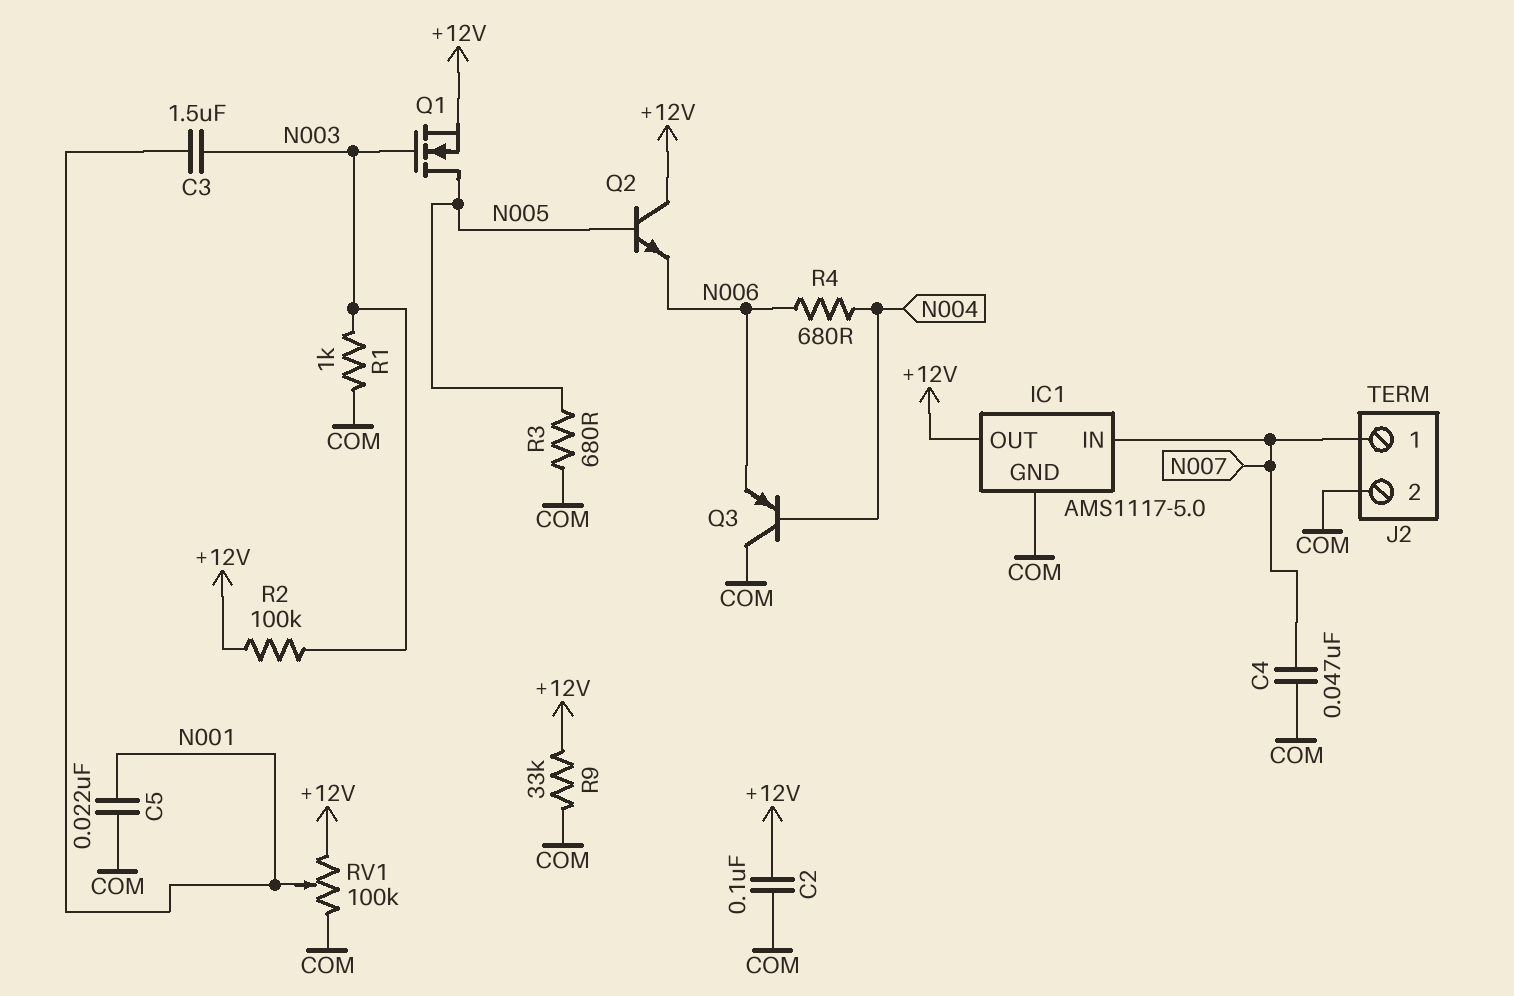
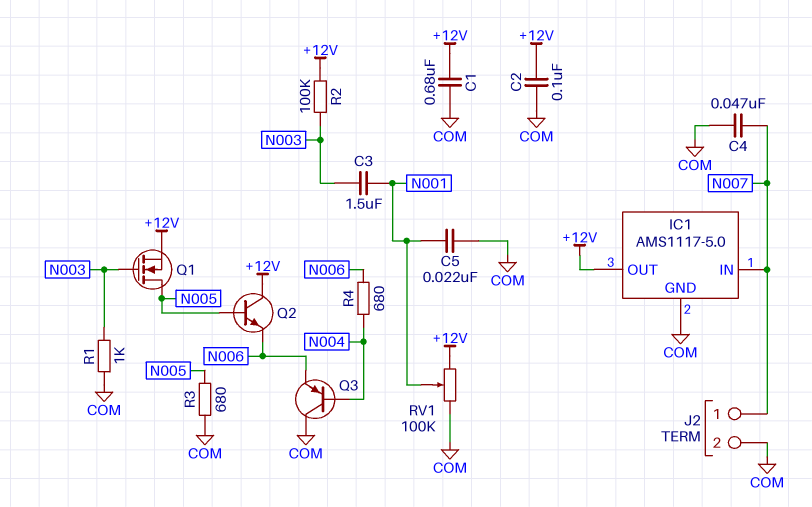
C1: none -> 680nF (+12V, COM)
R9: 33k (+12V, COM) -> none

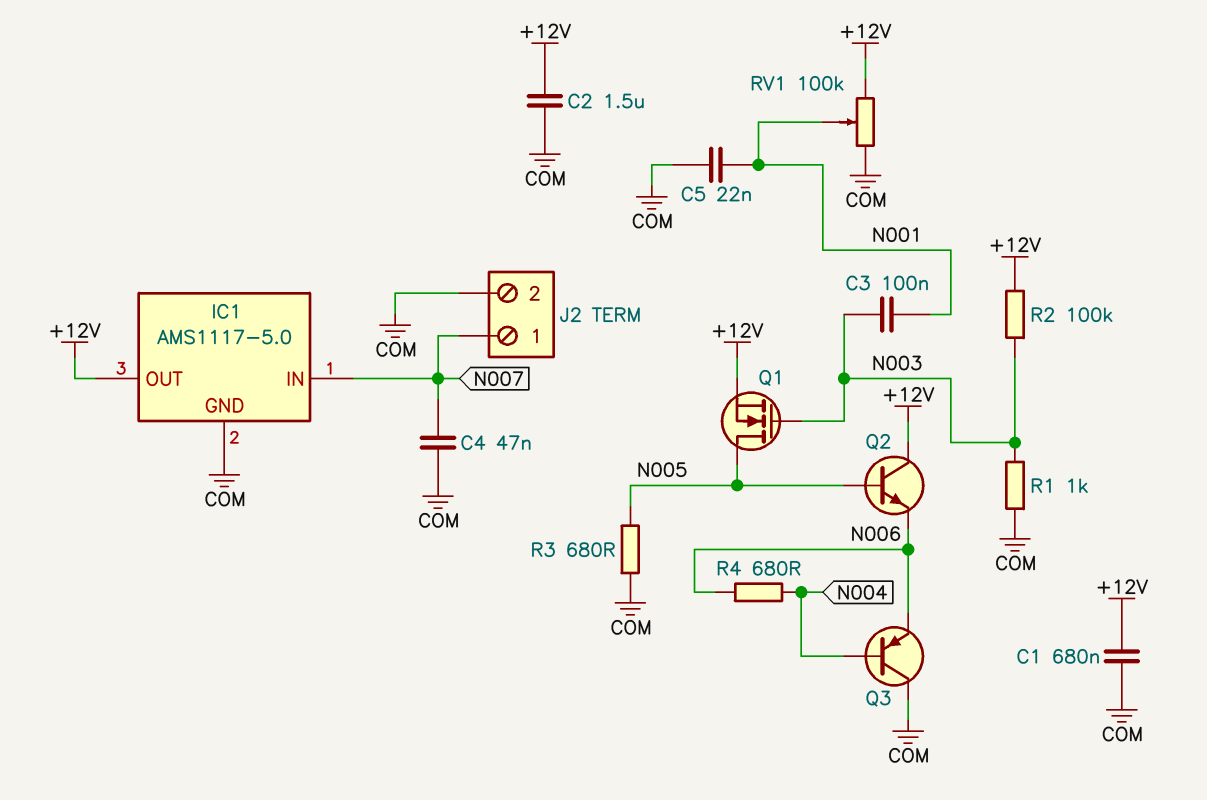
C2: 100nF (+12V, COM) -> 1.5uF (+12V, COM)
C3: 1.5uF (N001, N003) -> 100nF (N001, N003)

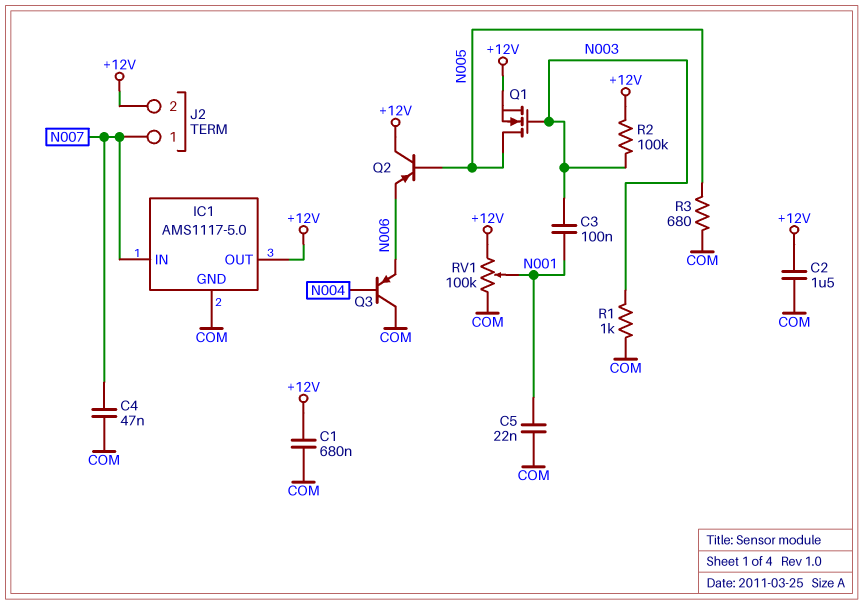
J2 pin 2: COM -> +12V
Q2: NPN (B N005, C +12V, E N006) -> PNP (B N005, C +12V, E N006)
R4: 680 (N004, N006) -> none

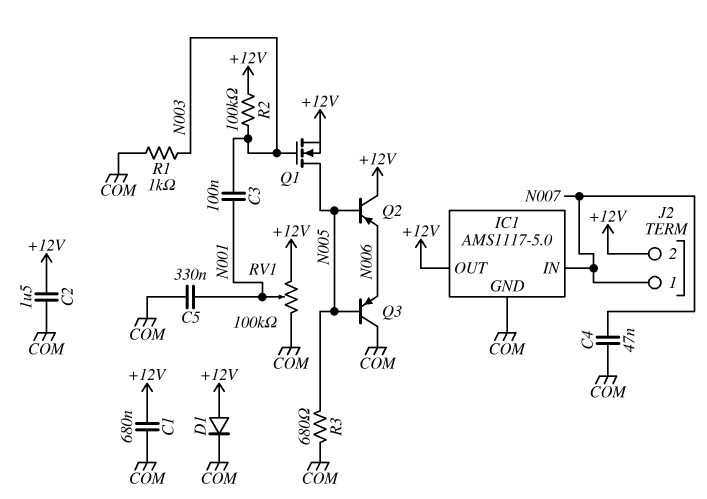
C5: 22nF (COM, N001) -> 330nF (COM, N001)
D1: none -> diode (A +12V, K COM)
Q3: PNP (B N004, C COM, E N006) -> PNP (B N005, C COM, E N006)

